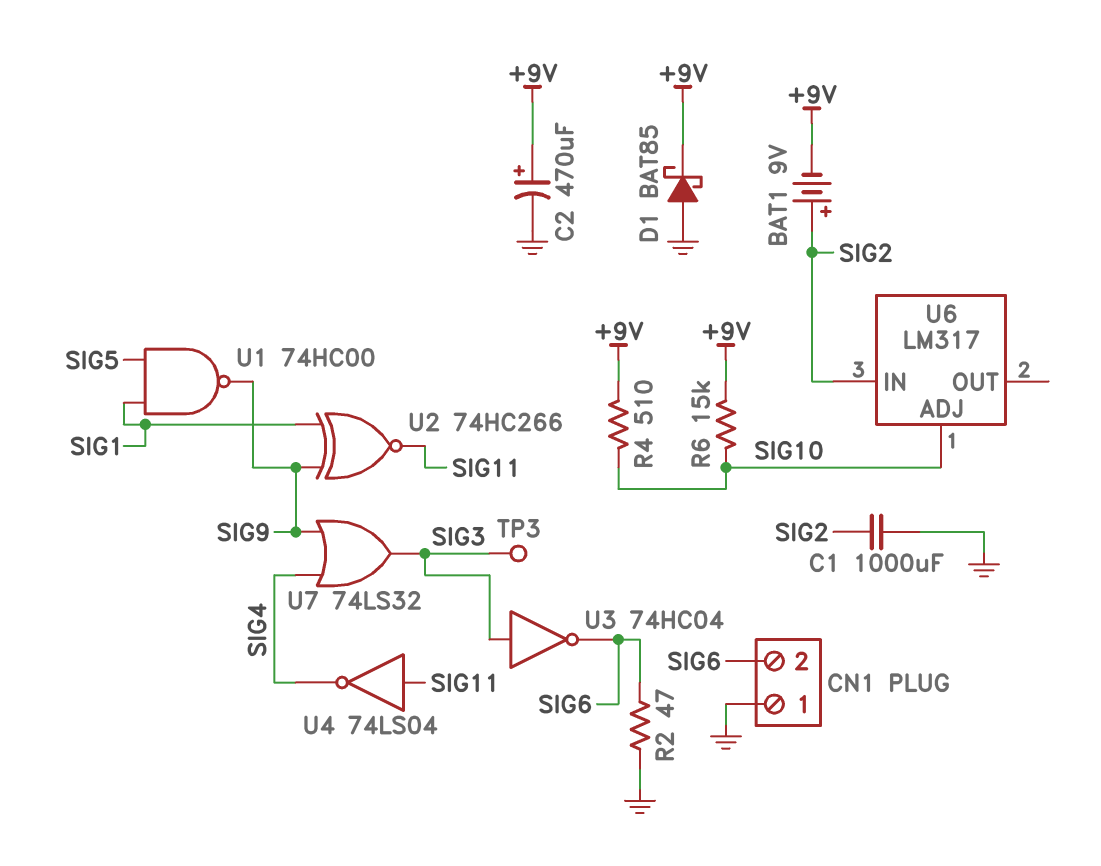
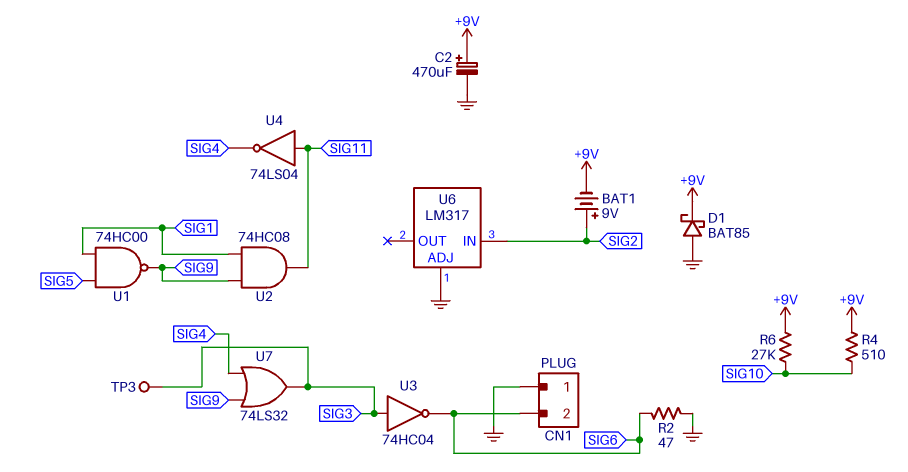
C1: 1000uF (GND, SIG2) -> none
R6: 15k (+9V, SIG10) -> 27k (+9V, SIG10)
U2: XNOR 74HC266 (in SIG1, in SIG9, out SIG11) -> AND 74HC08 (in SIG1, in SIG9, out SIG11)
U6 pin ADJ: SIG10 -> GND

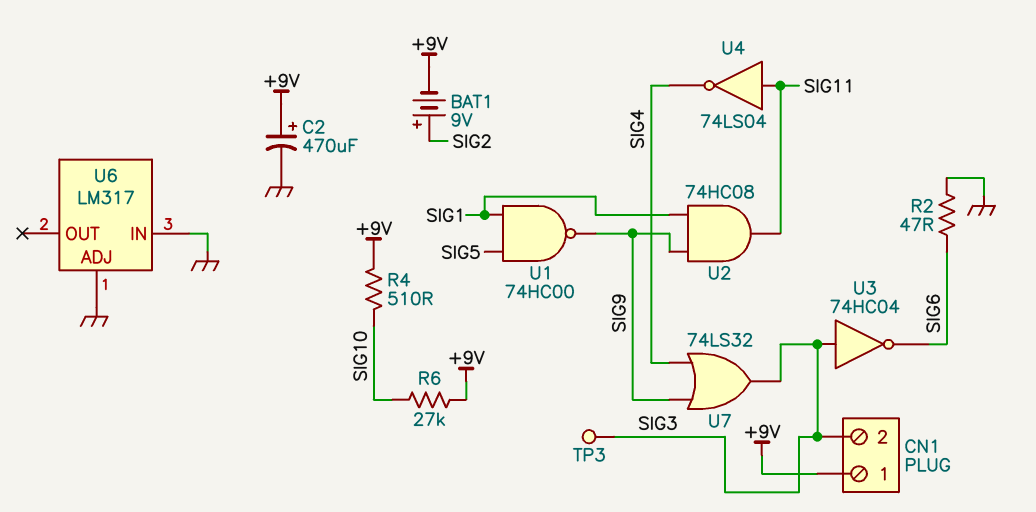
CN1 pin 1: GND -> +9V
CN1 pin 2: SIG6 -> SIG3
D1: schottky BAT85 (A GND, K +9V) -> none
U6 pin IN: SIG2 -> GND

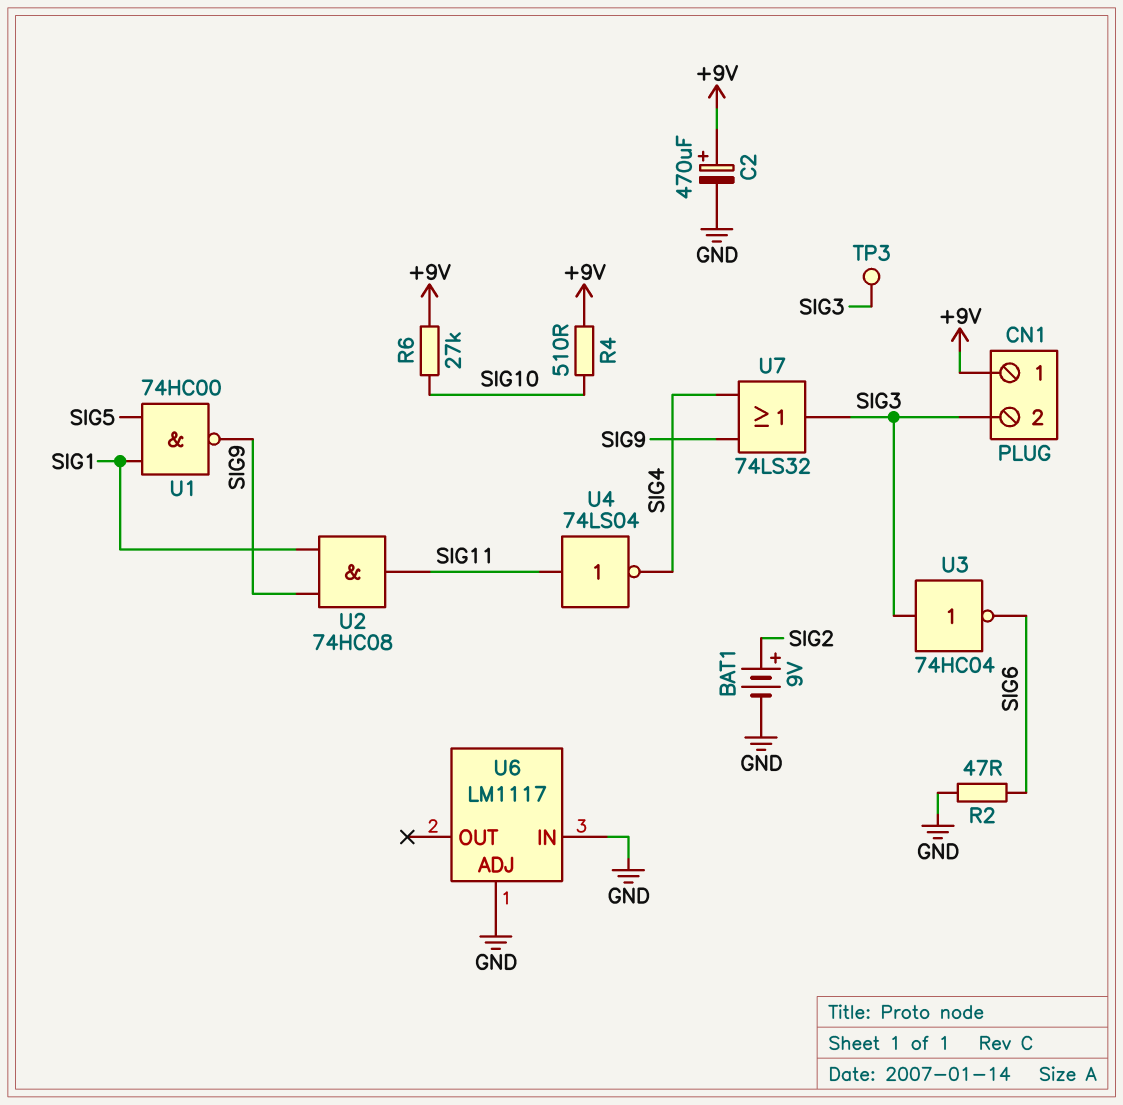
BAT1: 9V (plus SIG2, minus +9V) -> 9V (plus SIG2, minus GND)
U6: LM317 -> LM1117

